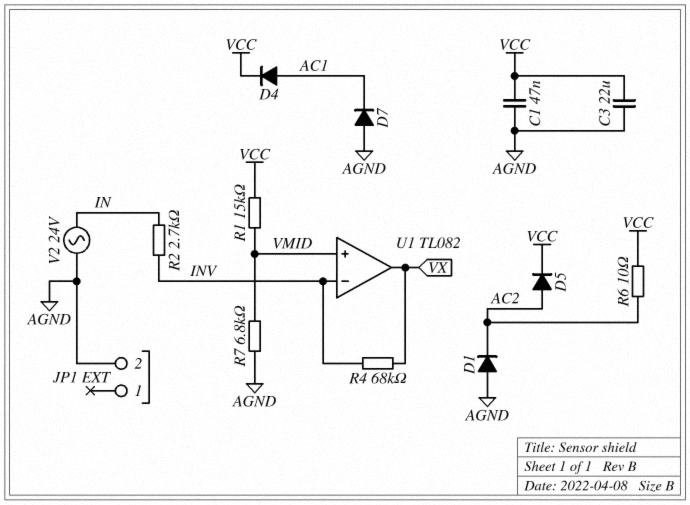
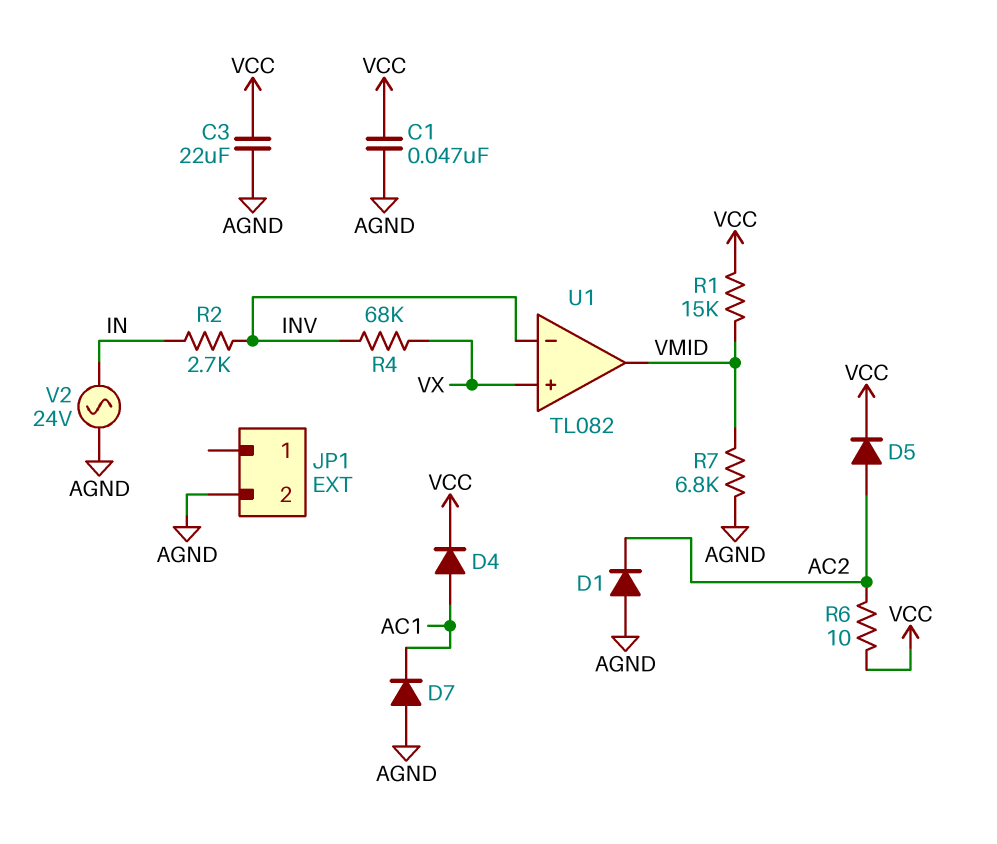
U1 pin in+: VMID -> VX
U1 pin out: VX -> VMID

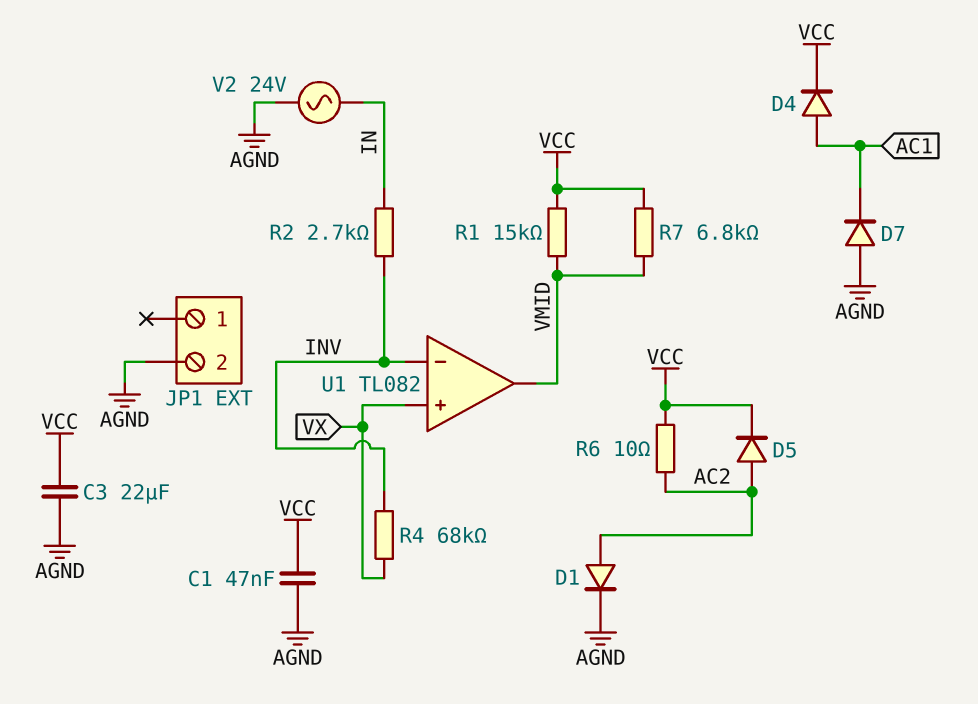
D1: diode (A AGND, K AC2) -> diode (A AC2, K AGND)
R7: 6.8k (AGND, VMID) -> 6.8k (VCC, VMID)

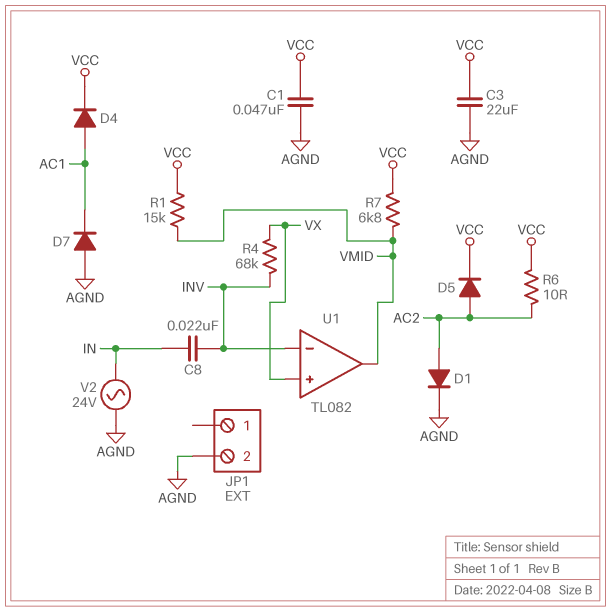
C8: none -> 22nF (IN, INV)
R2: 2.7k (IN, INV) -> none

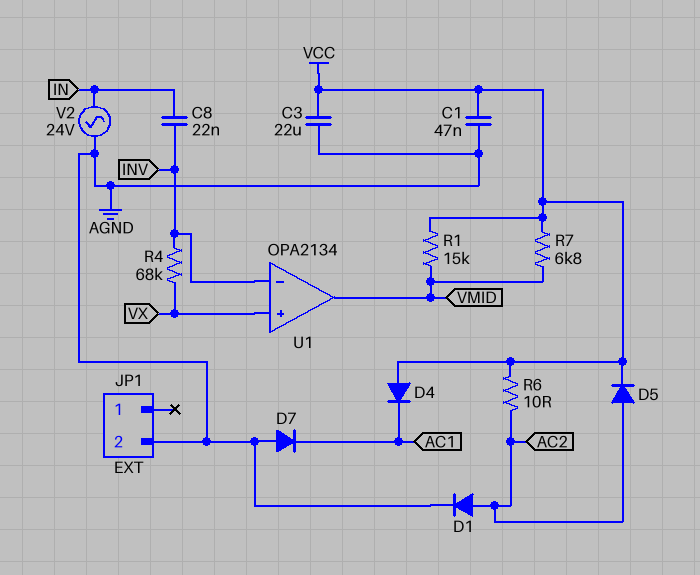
D4: diode (A AC1, K VCC) -> diode (A VCC, K AC1)
U1: TL082 -> OPA2134

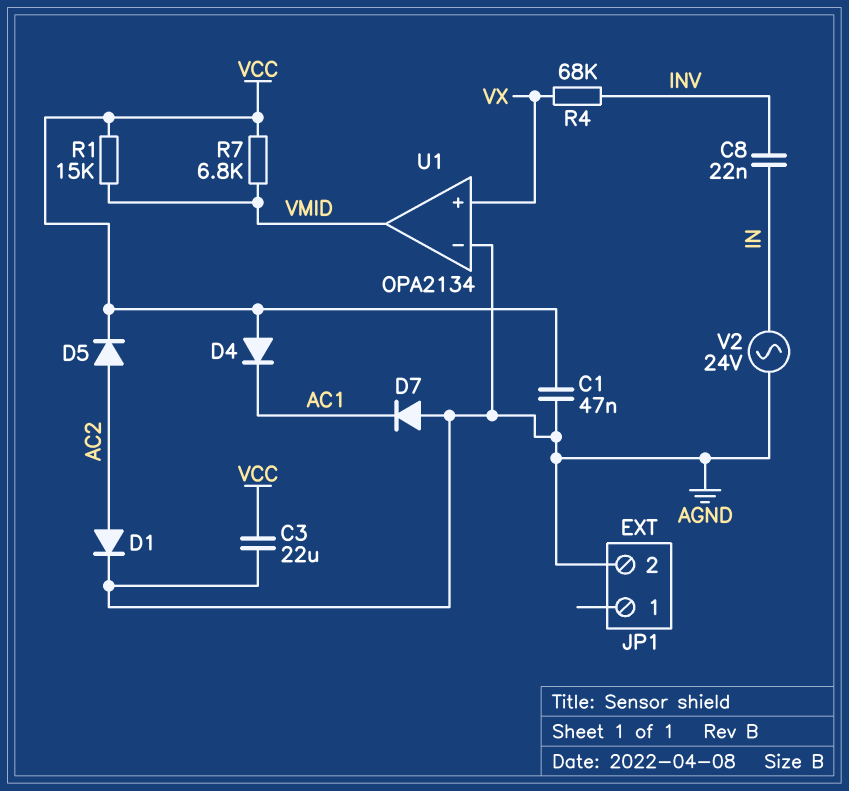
R6: 10 (AC2, VCC) -> none
U1 pin in-: INV -> AGND

